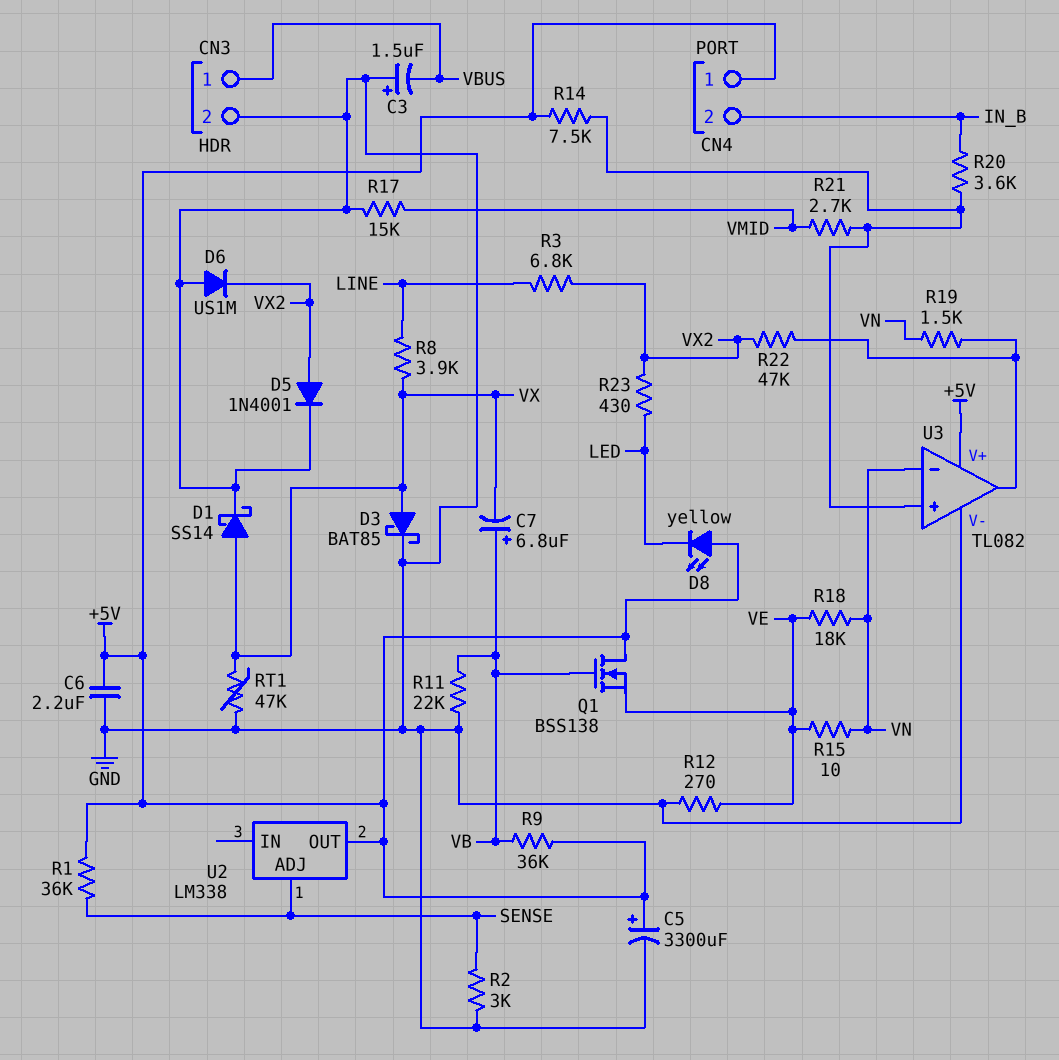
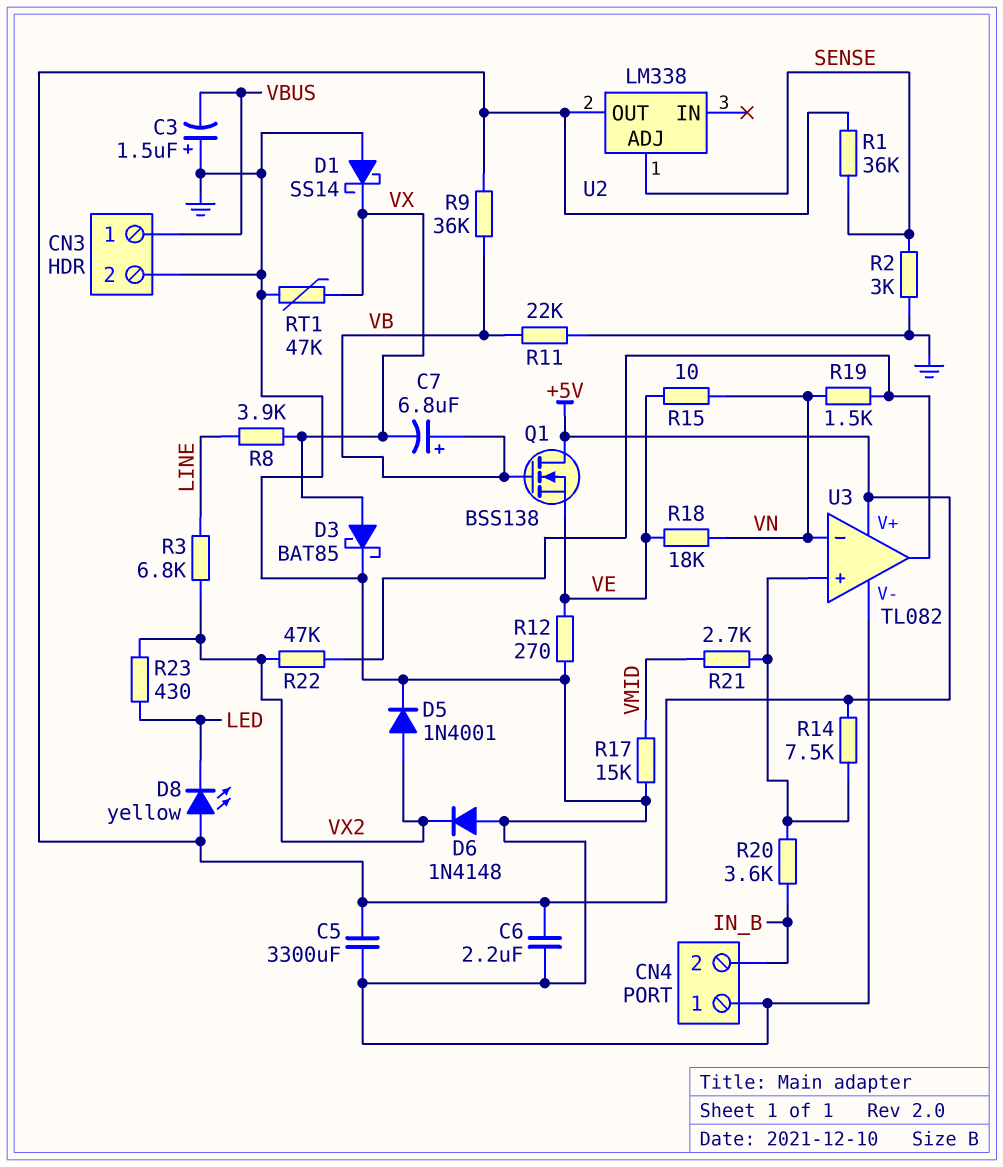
C5: 3300uF (plus +5V, minus GND) -> 3300uF (+5V, GND)
CN4 pin 1: +5V -> GND
D1: schottky SS14 (A VX, K GND) -> schottky SS14 (A GND, K VX)
D6: diode US1M (A GND, K VX2) -> diode 1N4148 (A GND, K VX2)

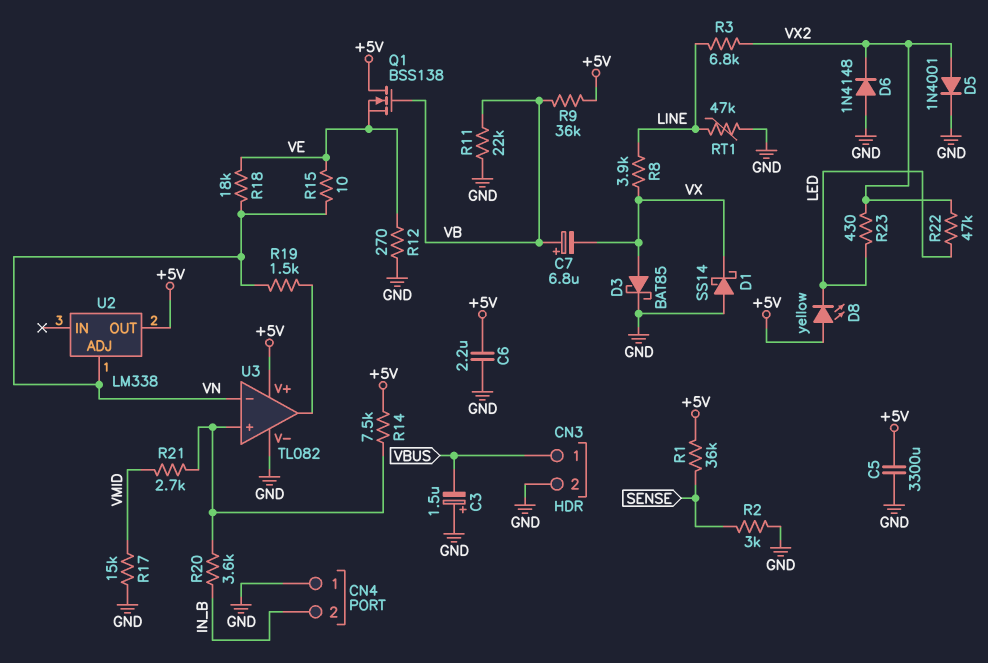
R22: 47k (U3/out, VX2) -> 47k (LED, VX2)
RT1: 47k (GND, VX) -> 47k (GND, LINE)
U2 pin ADJ: SENSE -> VN

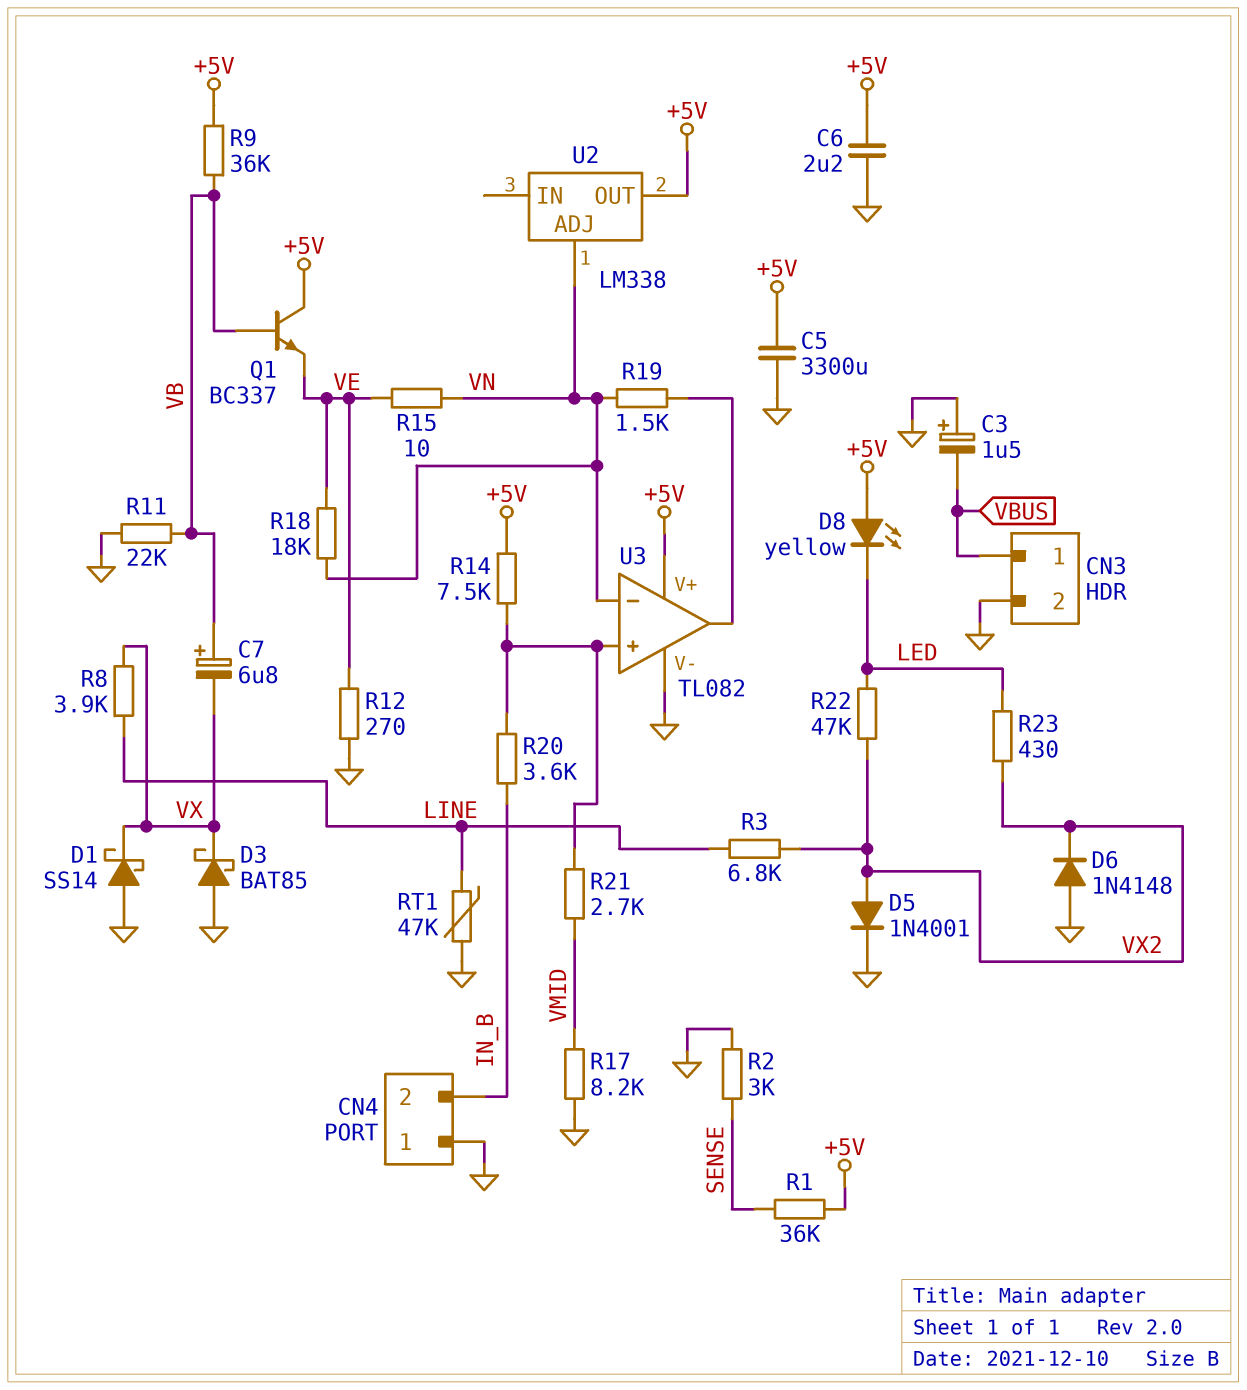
D3: schottky BAT85 (A VX, K GND) -> schottky BAT85 (A GND, K VX)
Q1: NMOS BSS138 (G VB, D +5V, S VE) -> NPN BC337 (B VB, C +5V, E VE)
R17: 15k (GND, VMID) -> 8.2k (GND, VMID)

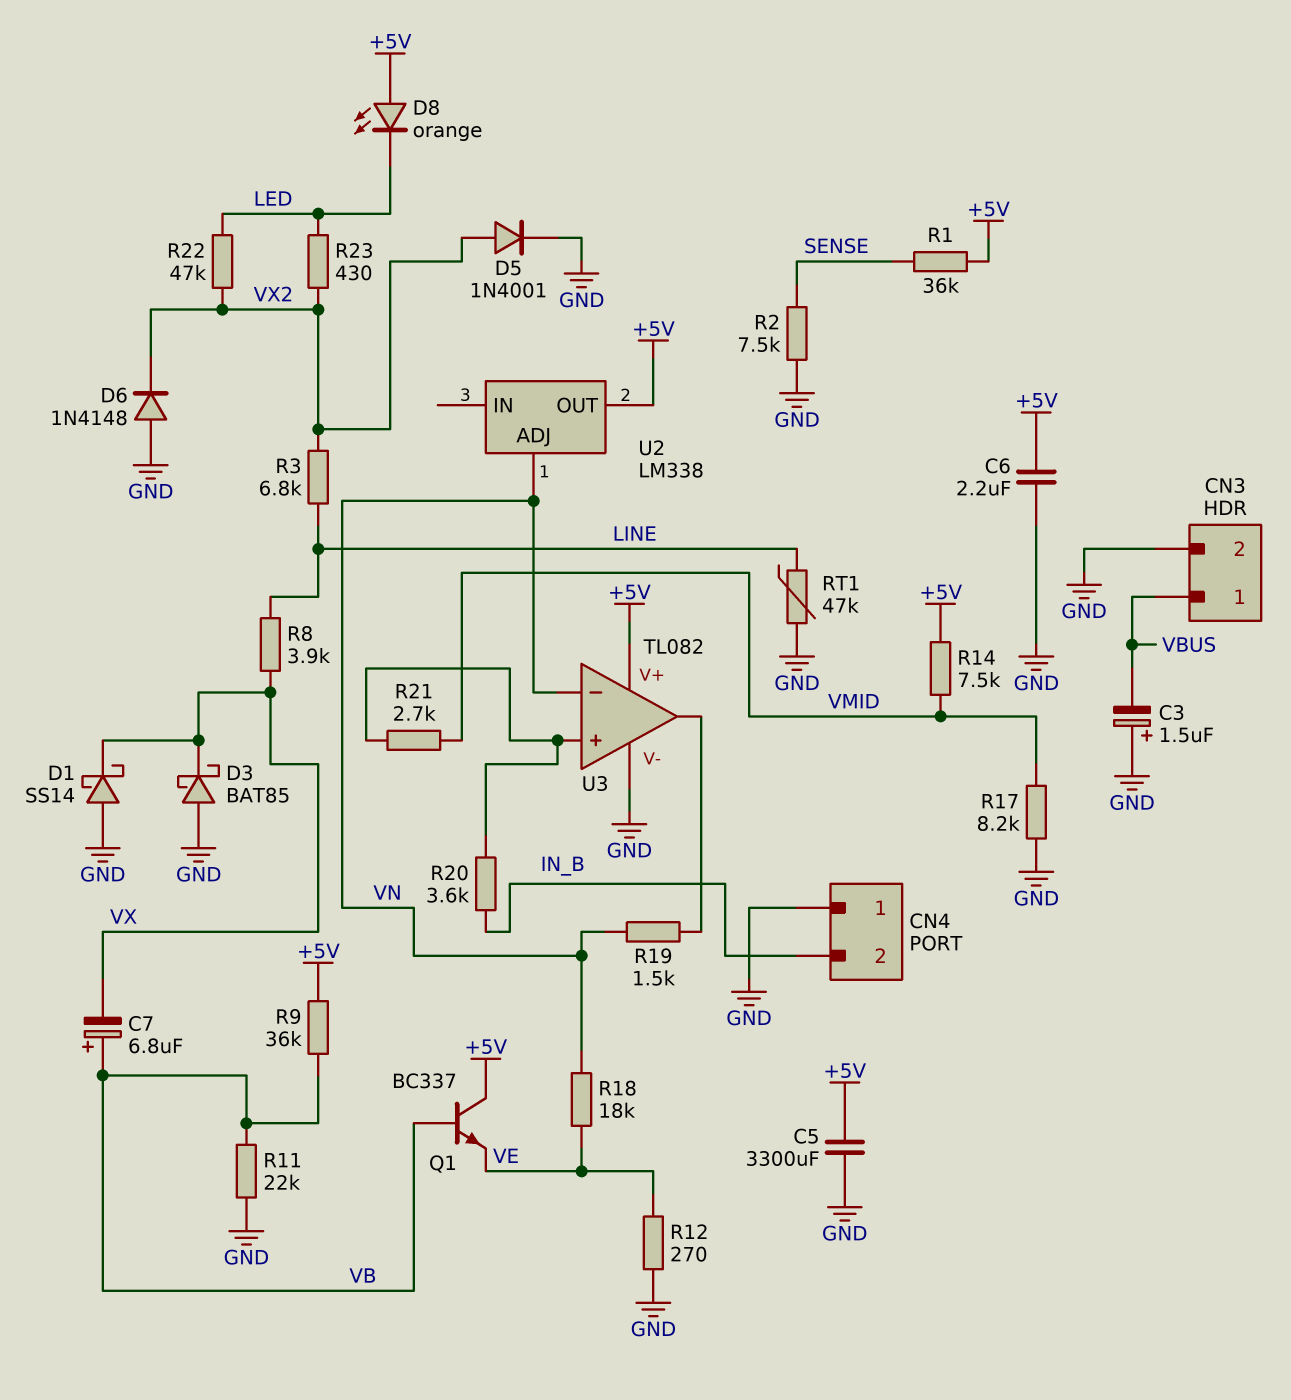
D8: LED yellow (A +5V, K LED) -> LED orange (A +5V, K LED)
R2: 3k (GND, SENSE) -> 7.5k (GND, SENSE)
R14: 7.5k (+5V, U3/in+) -> 7.5k (+5V, VMID)
R15: 10 (VE, VN) -> none

